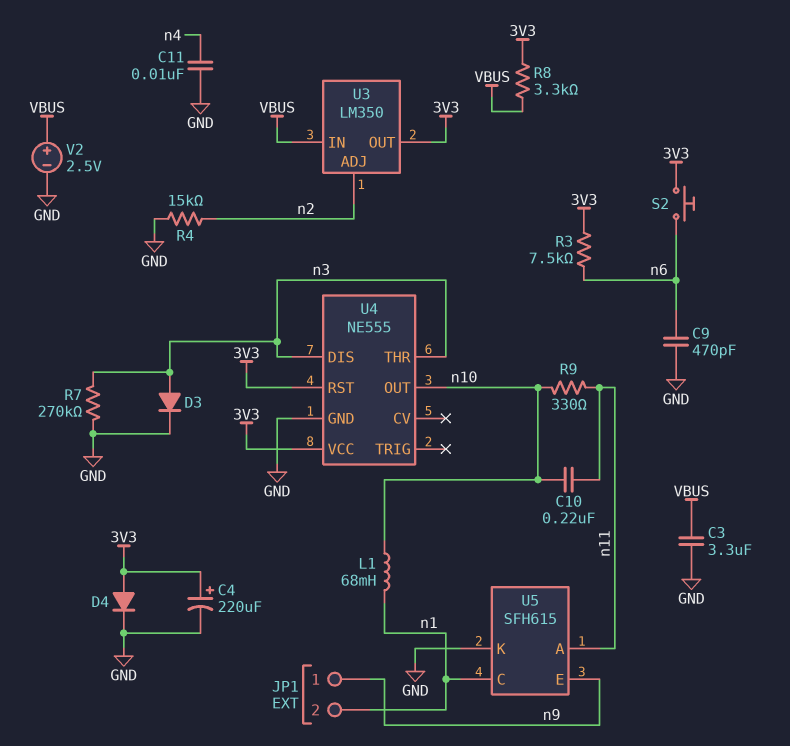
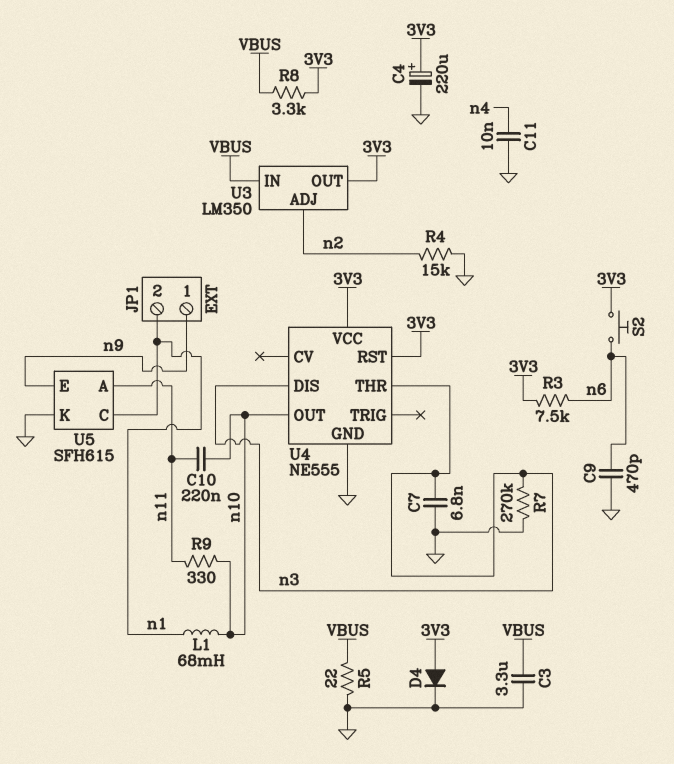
C7: none -> 6.8nF (GND, n3)
D3: diode (A n3, K GND) -> none
R5: none -> 22 (GND, VBUS)
V2: 2.5V (plus VBUS, minus GND) -> none

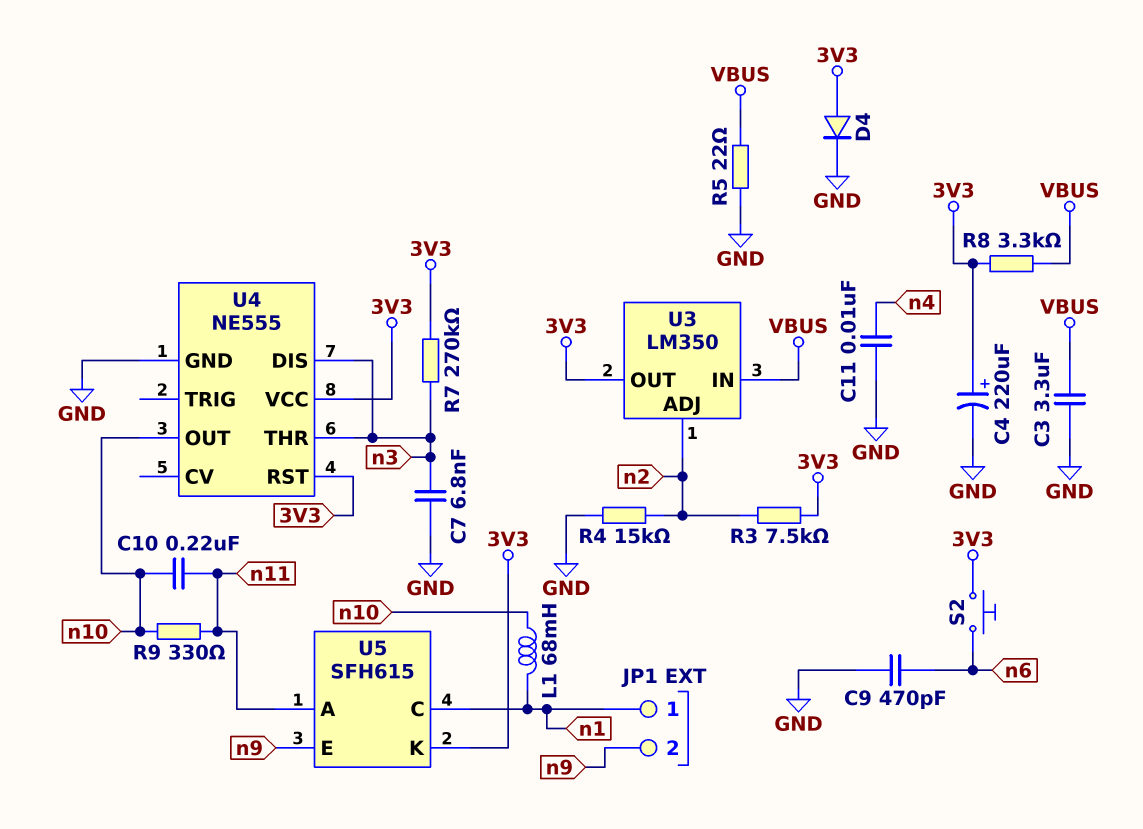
JP1 pin 1: n9 -> n1
JP1 pin 2: n1 -> n9
R3: 7.5k (3V3, n6) -> 7.5k (3V3, n2)
R7: 270k (GND, n3) -> 270k (3V3, n3)
U5 pin K: GND -> 3V3

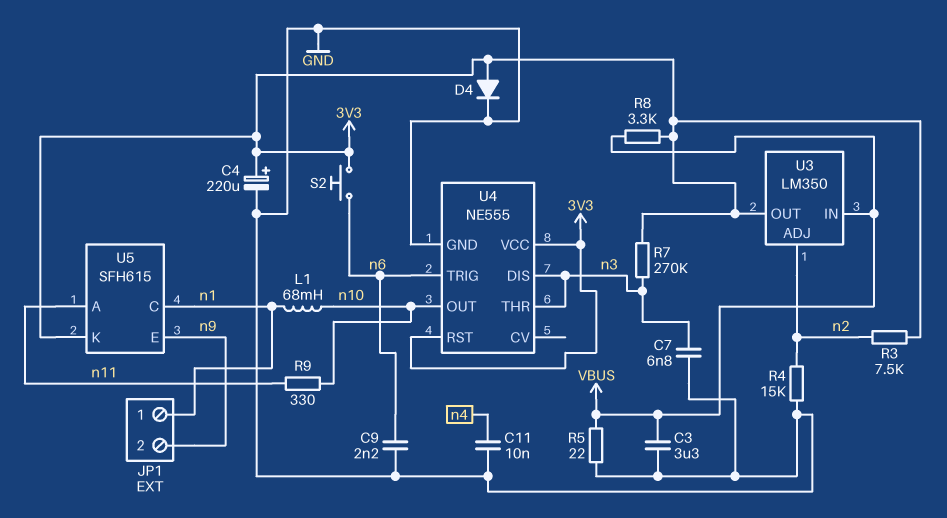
C9: 470pF (GND, n6) -> 2.2nF (GND, n6)
C10: 220nF (n10, n11) -> none
U4 pin TRIG: none -> n6

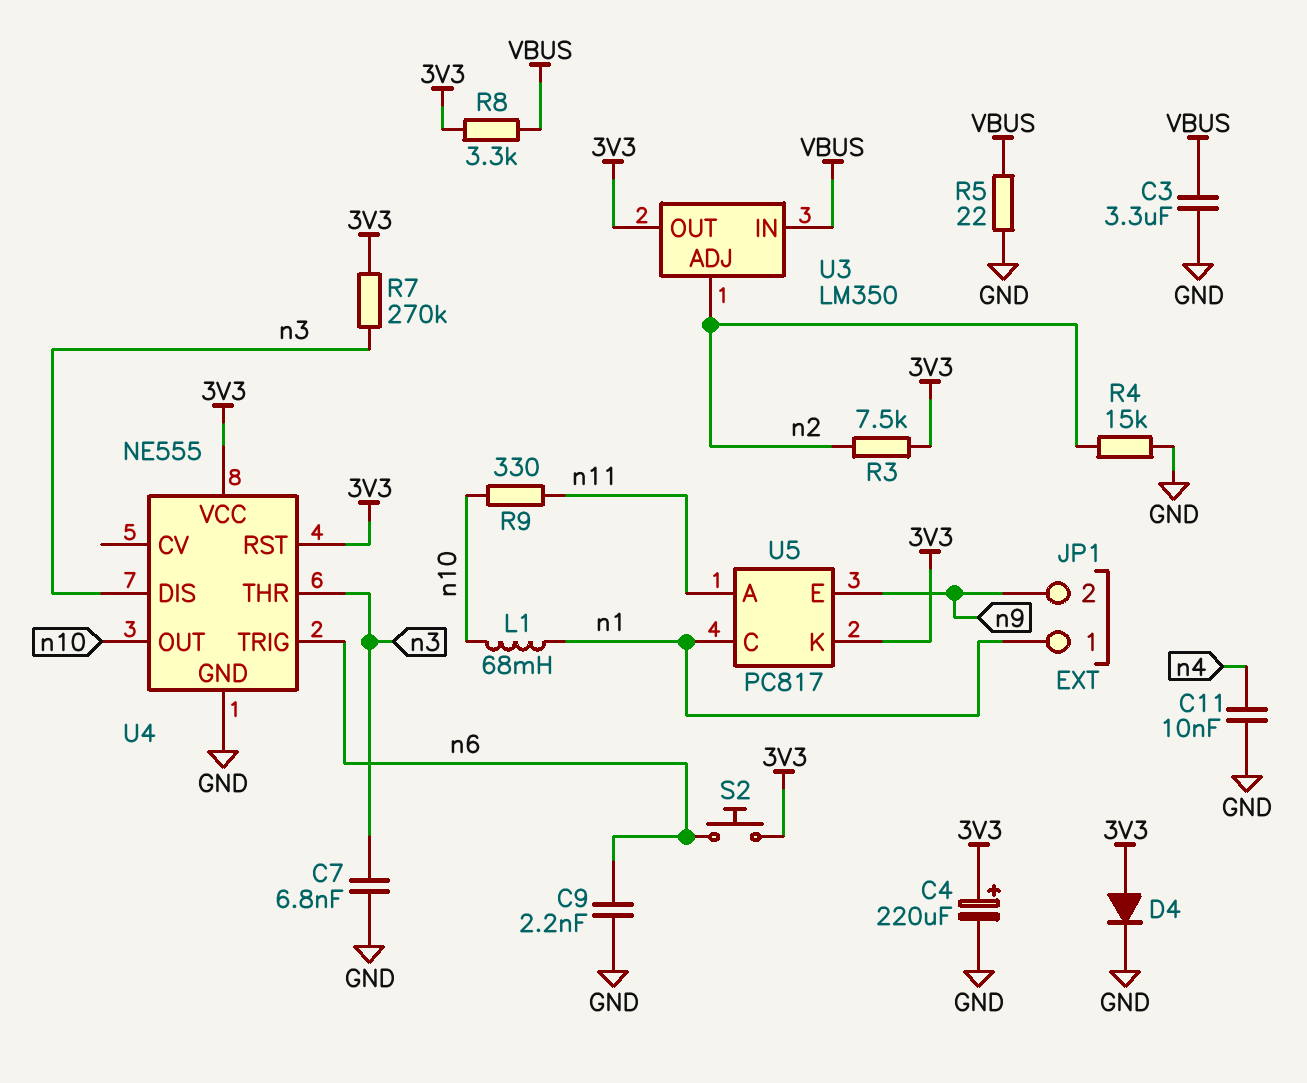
U5: SFH615 -> PC817

